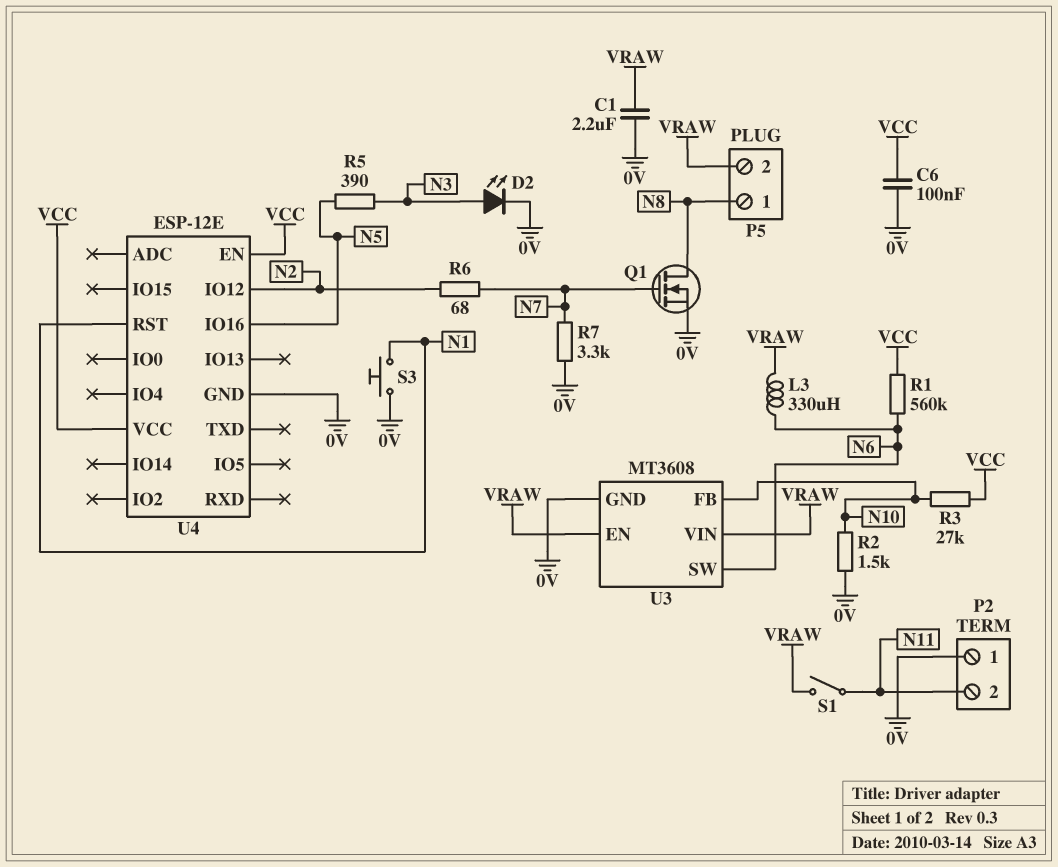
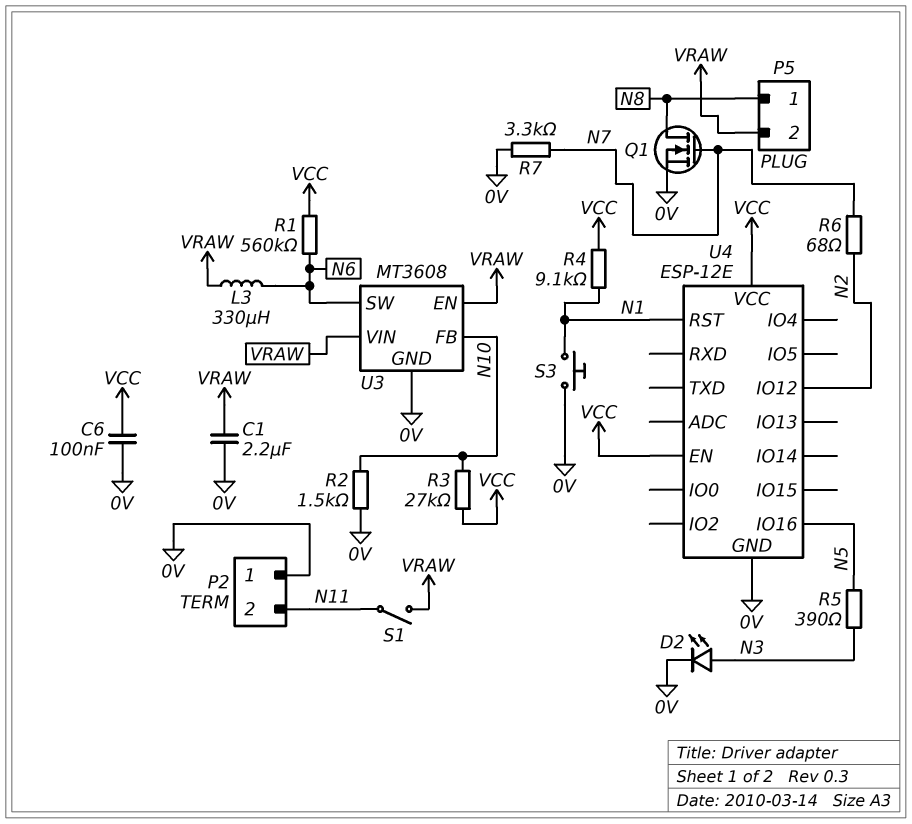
R4: none -> 9.1k (N1, VCC)

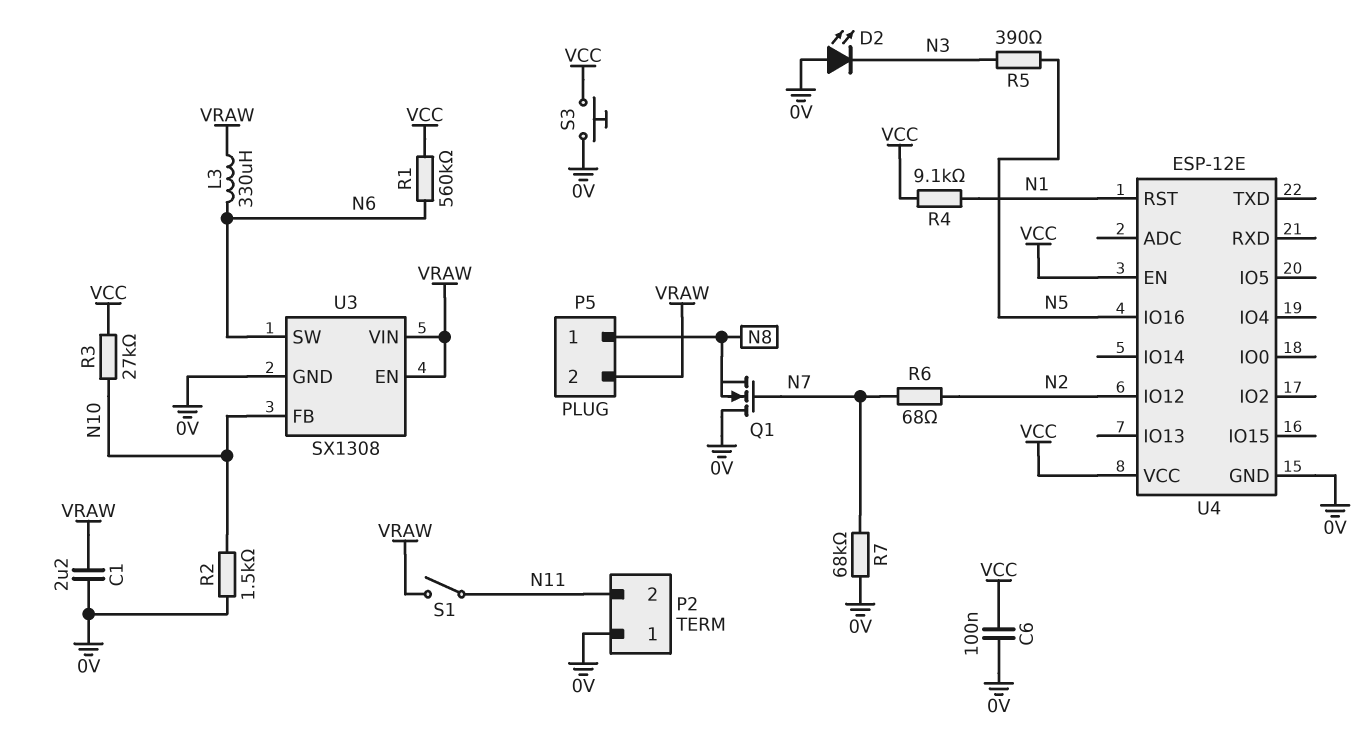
D2: LED (A N3, K 0V) -> LED (A 0V, K N3)
Q1: NMOS (G N7, D N8, S 0V) -> NMOS (G N7, D 0V, S N8)
R7: 3.3k (0V, N7) -> 68k (0V, N7)
S3: button (0V, N1) -> button (0V, VCC)
U3: MT3608 -> SX1308

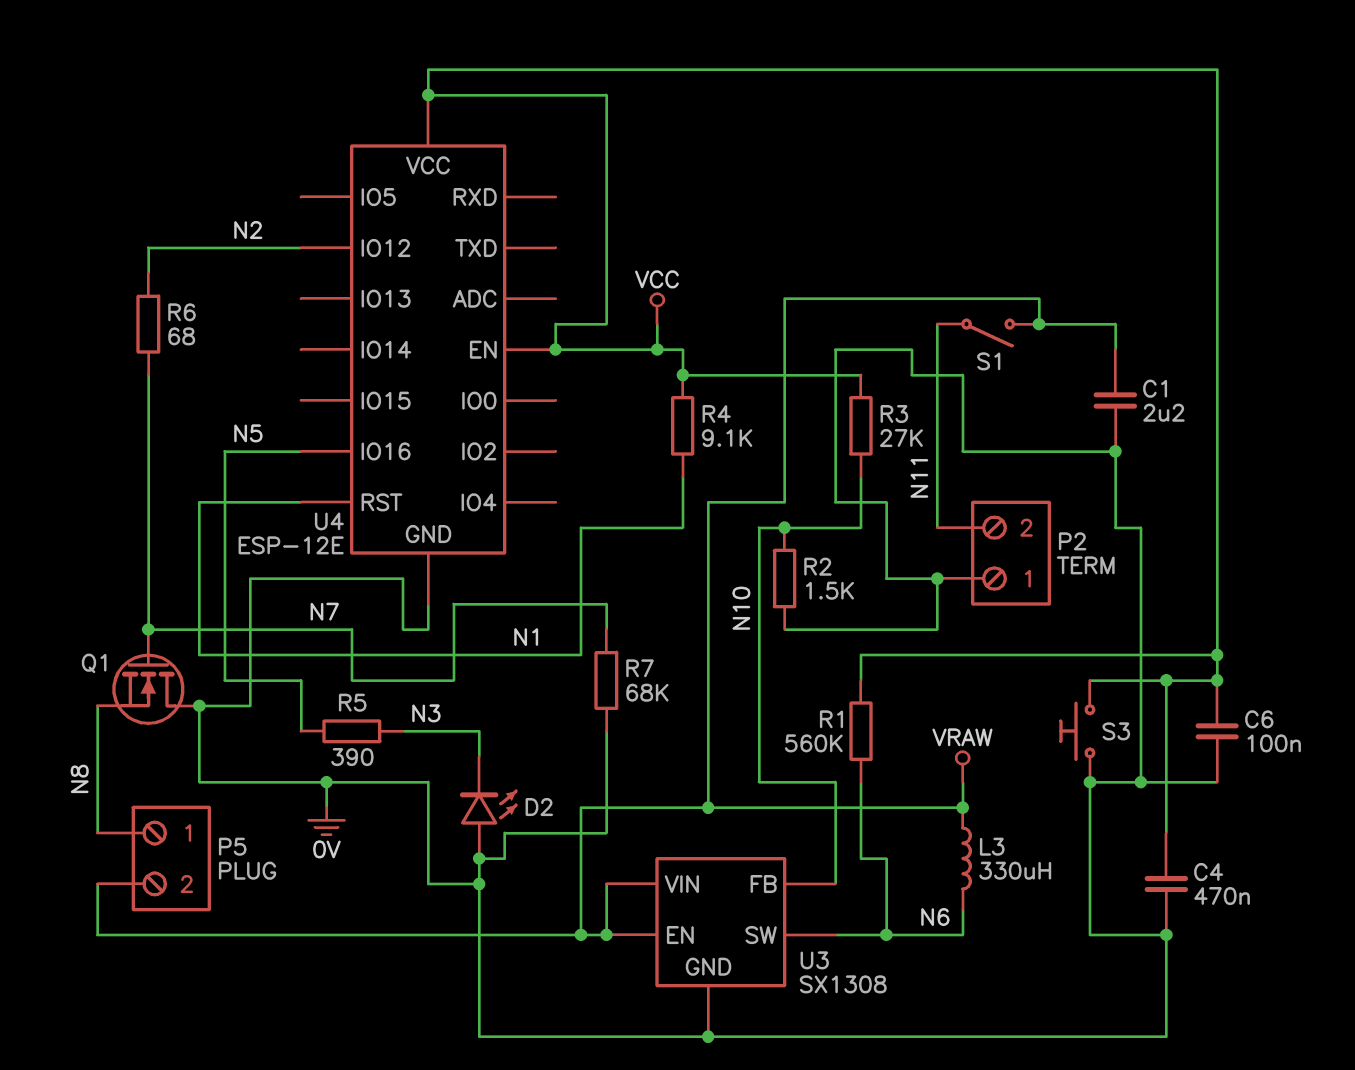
C4: none -> 470nF (0V, VCC)

